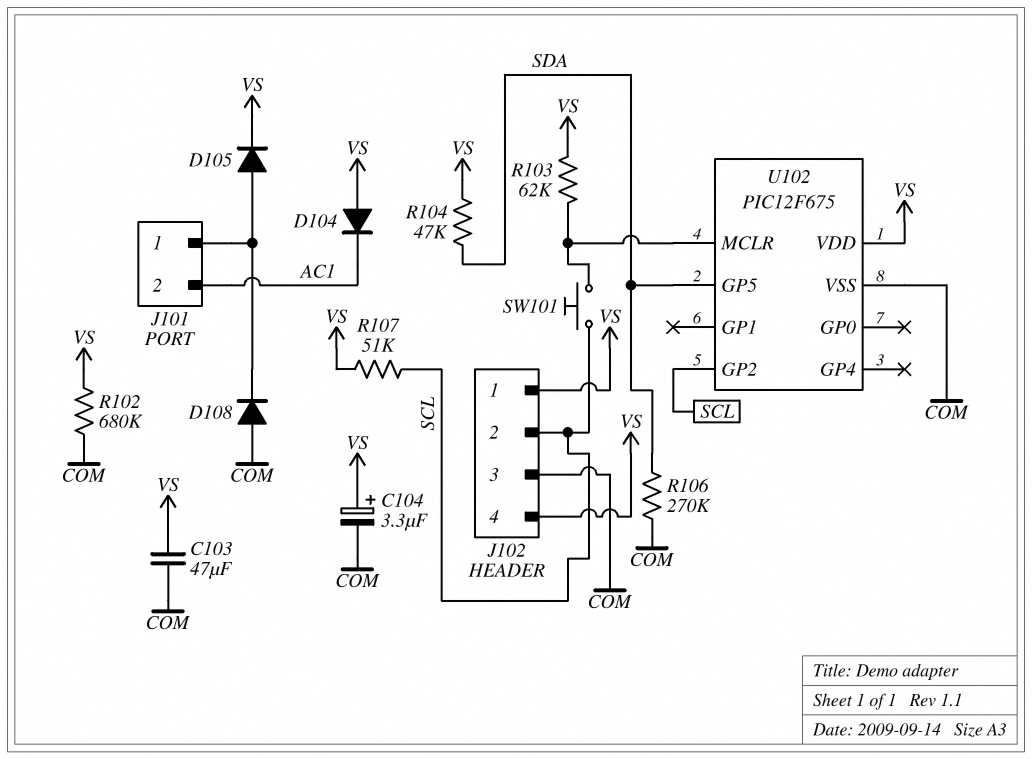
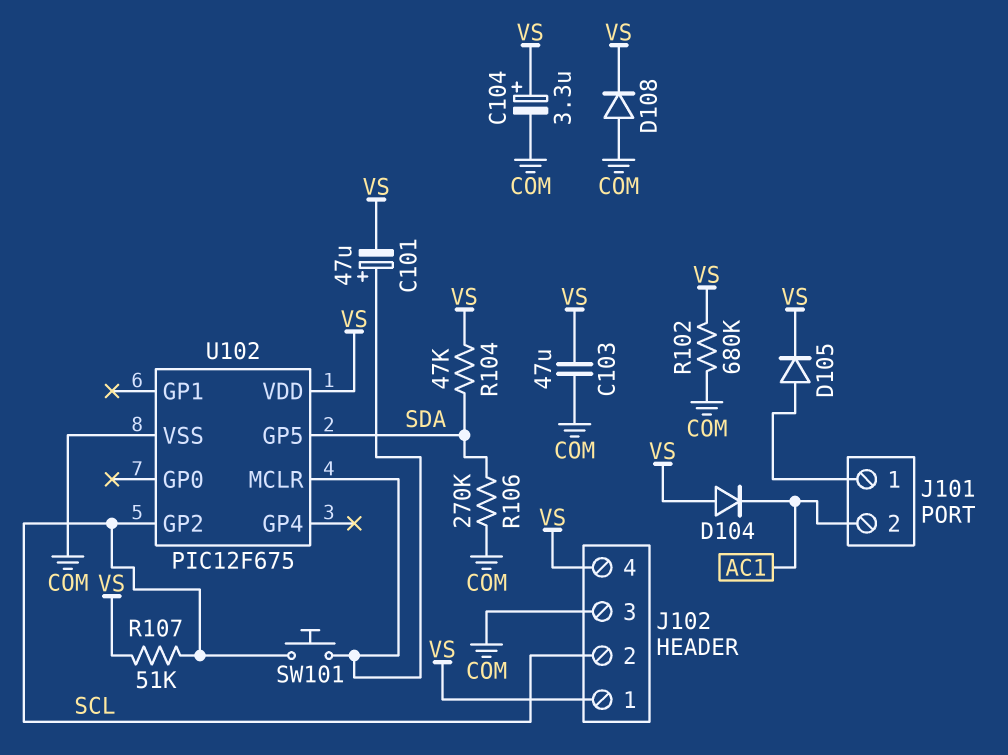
C101: none -> 47uF (plus U102/MCLR, minus VS)
D108: diode (A COM, K J101/1) -> diode (A COM, K VS)
R103: 62k (U102/MCLR, VS) -> none

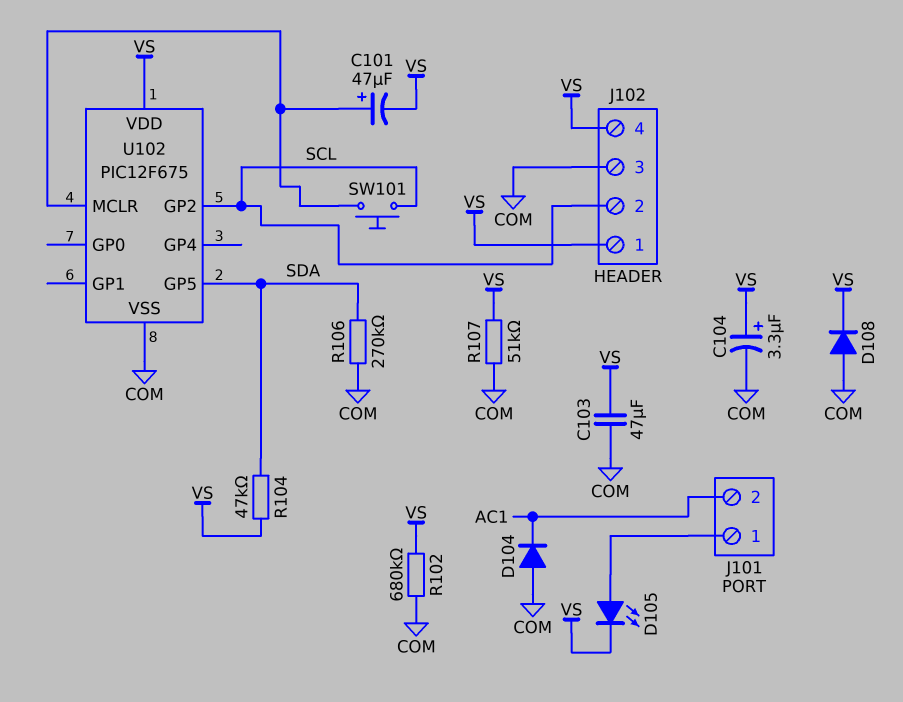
D104: diode (A VS, K AC1) -> diode (A COM, K AC1)
D105: diode (A J101/1, K VS) -> LED (A J101/1, K VS)
R107: 51k (SCL, VS) -> 51k (COM, VS)

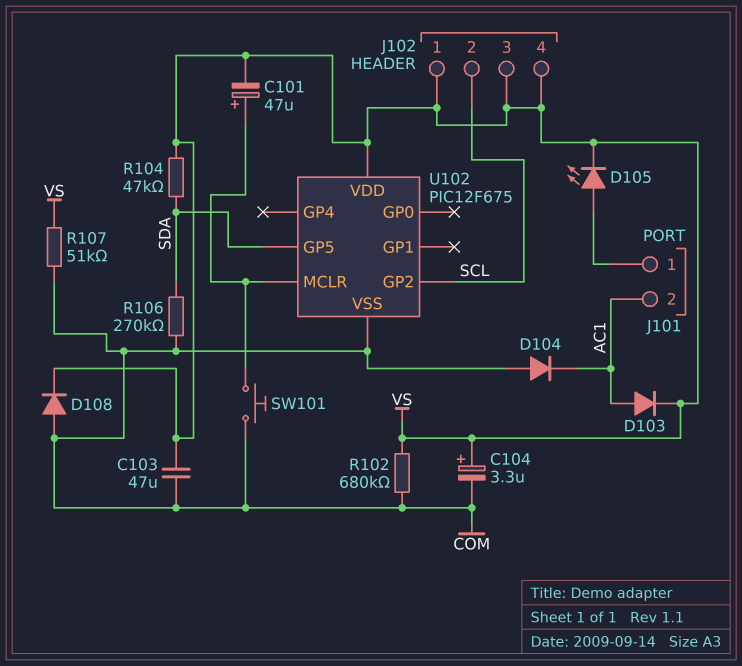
D103: none -> diode (A AC1, K VS)
J102 pin 3: COM -> VS
SW101: button (SCL, U102/MCLR) -> button (COM, U102/MCLR)

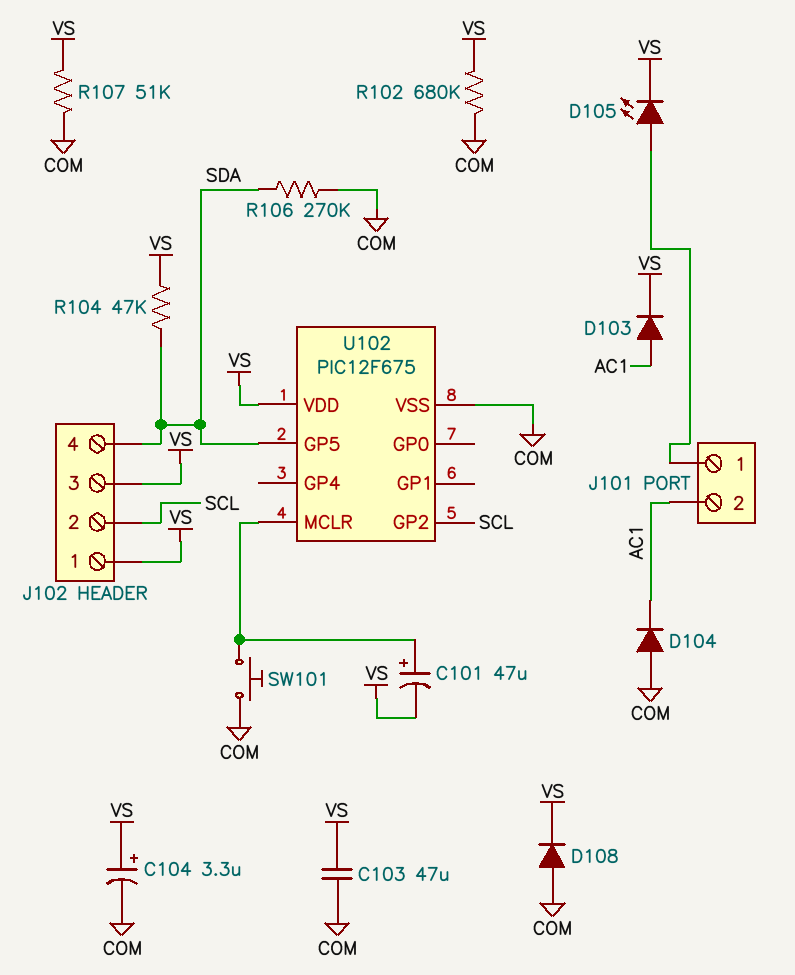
J102 pin 4: VS -> SDA

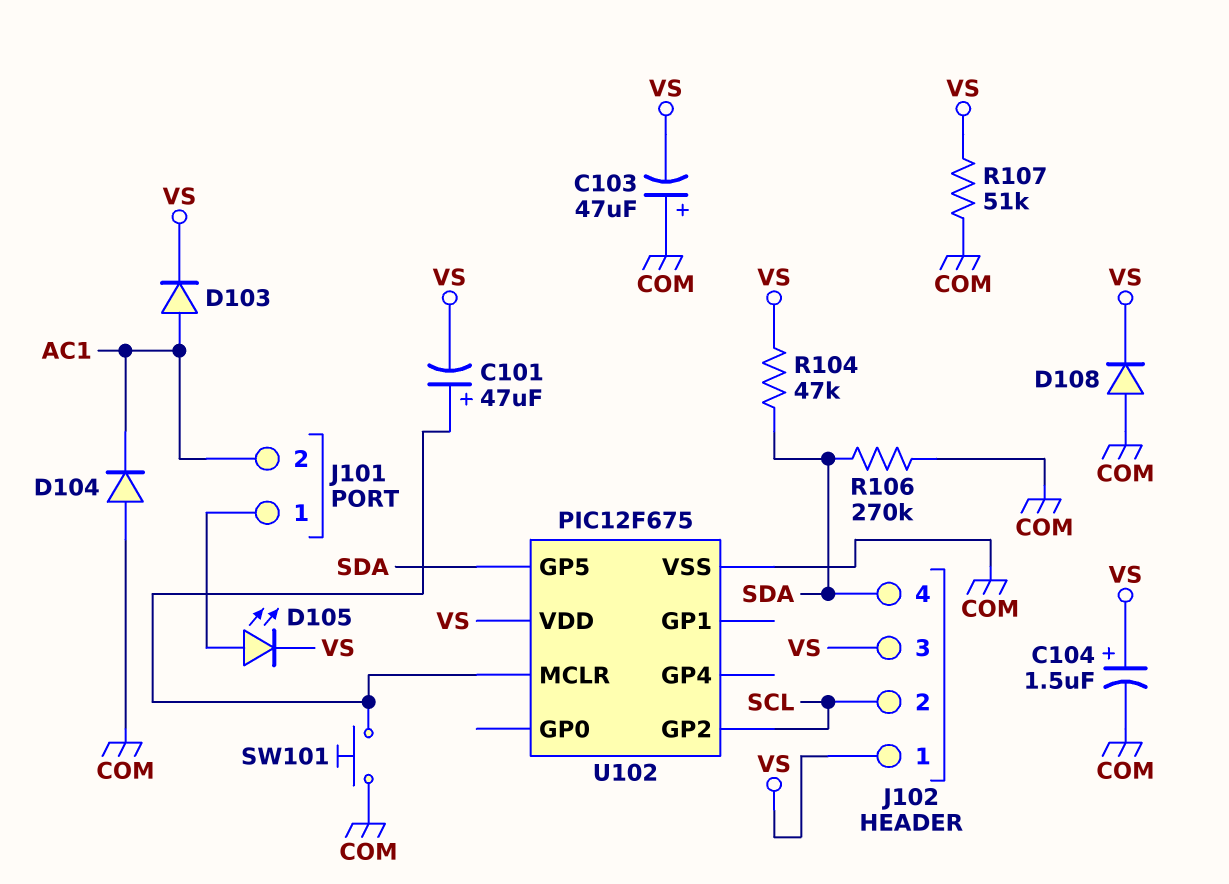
C103: 47uF (COM, VS) -> 47uF (plus COM, minus VS)
C104: 3.3uF (plus VS, minus COM) -> 1.5uF (plus VS, minus COM)
R102: 680k (COM, VS) -> none

